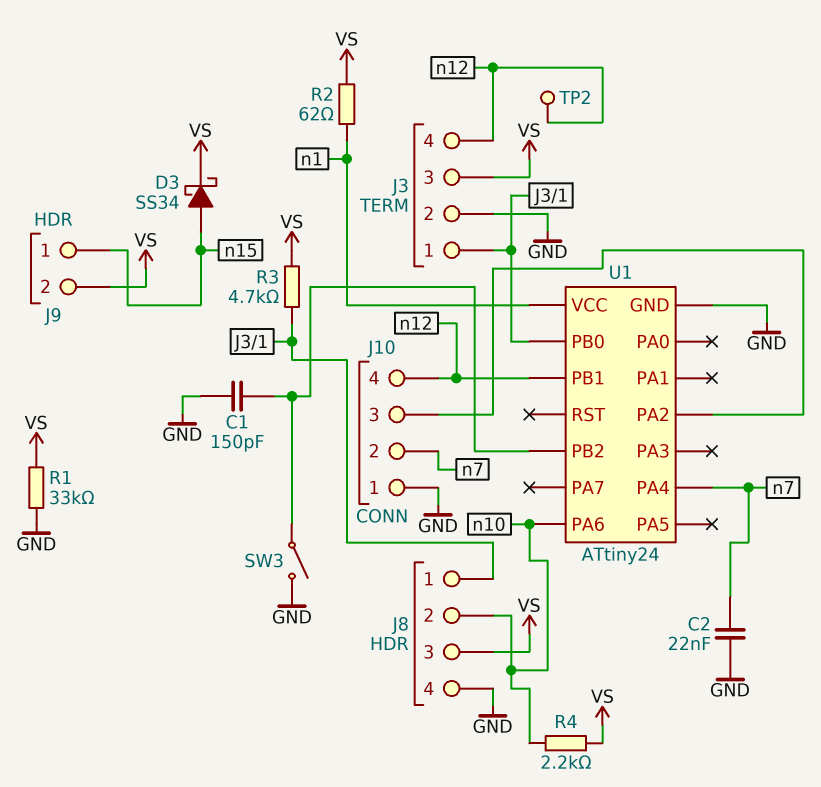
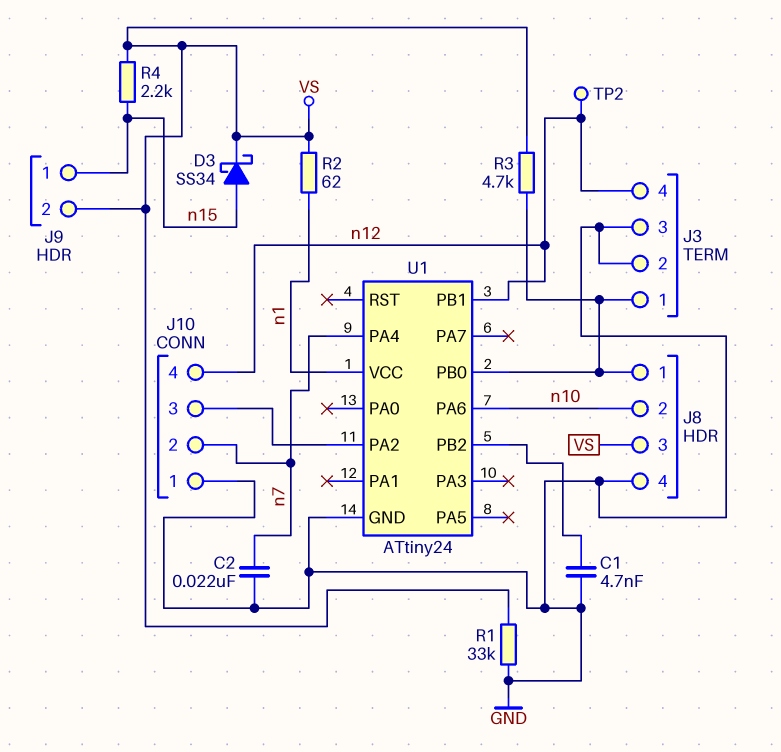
C1: 150pF (GND, U1/PB2) -> 4.7nF (GND, U1/PB2)
J3 pin 3: VS -> GND
R4: 2.2k (VS, n10) -> 2.2k (VS, n15)
SW3: switch (GND, U1/PB2) -> none

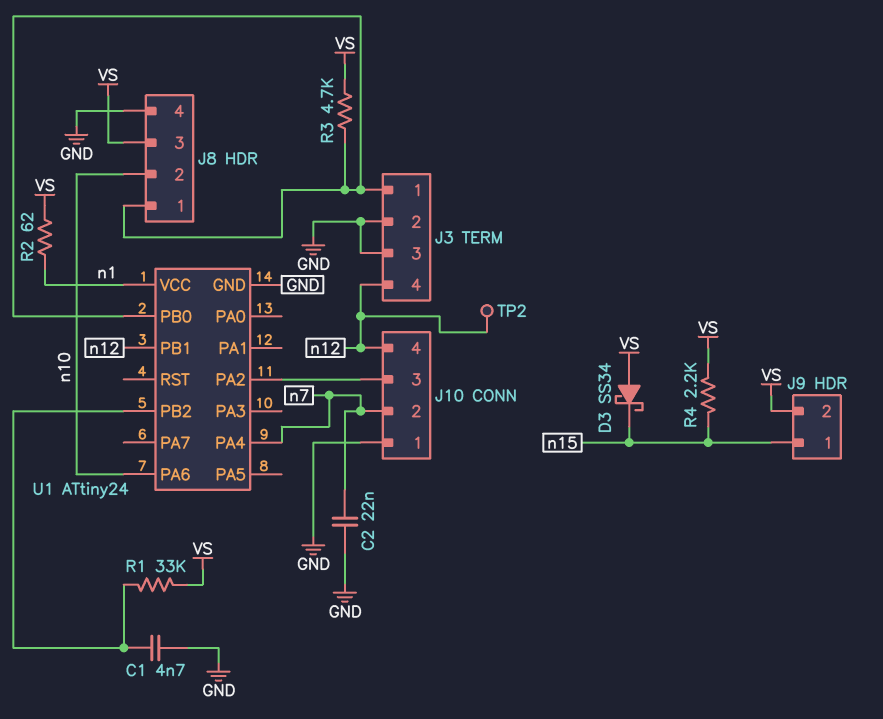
D3: schottky SS34 (A n15, K VS) -> schottky SS34 (A VS, K n15)
R1: 33k (GND, VS) -> 33k (U1/PB2, VS)

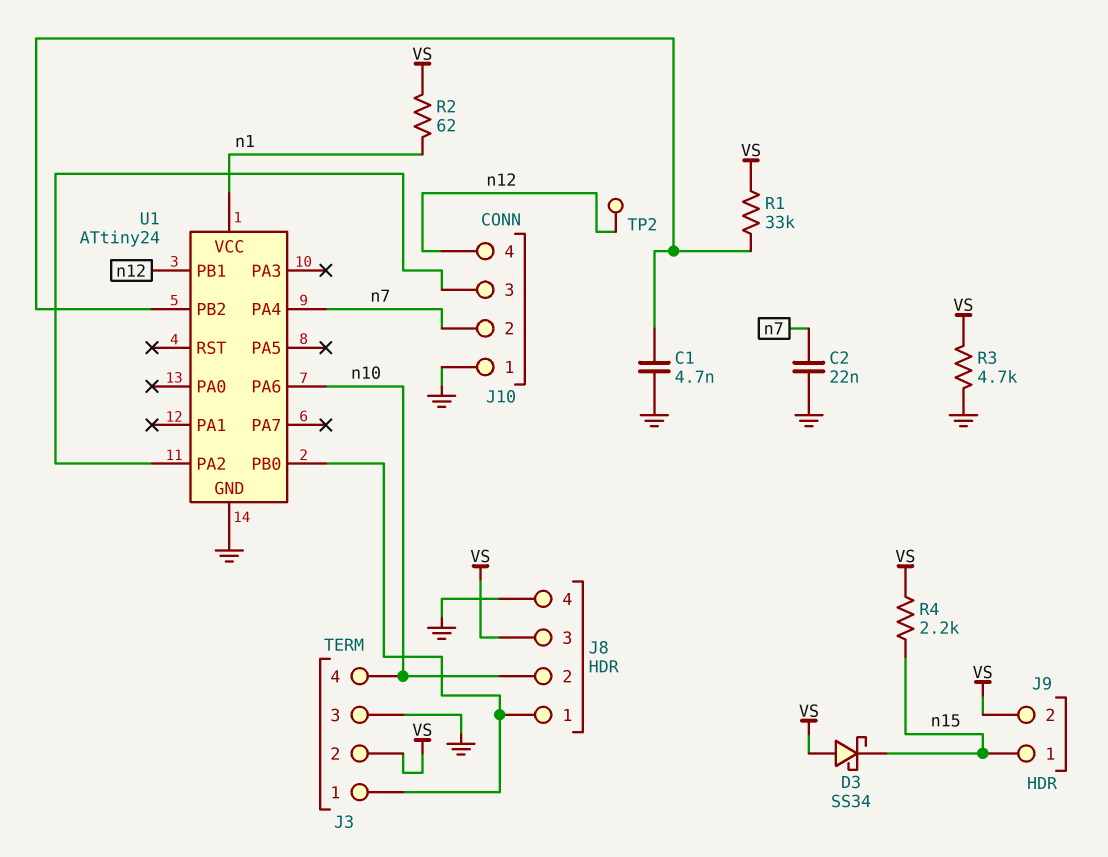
J3 pin 2: GND -> VS
J3 pin 4: n12 -> n10
R3: 4.7k (J3/1, VS) -> 4.7k (GND, VS)

